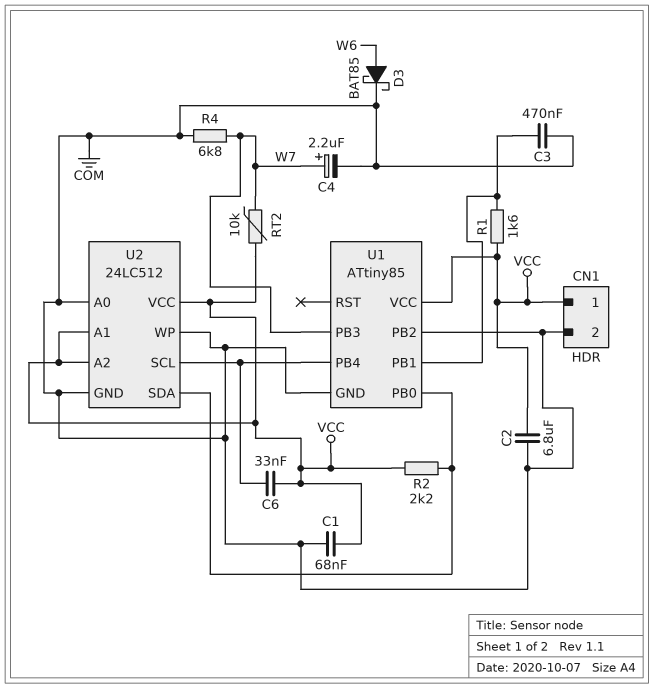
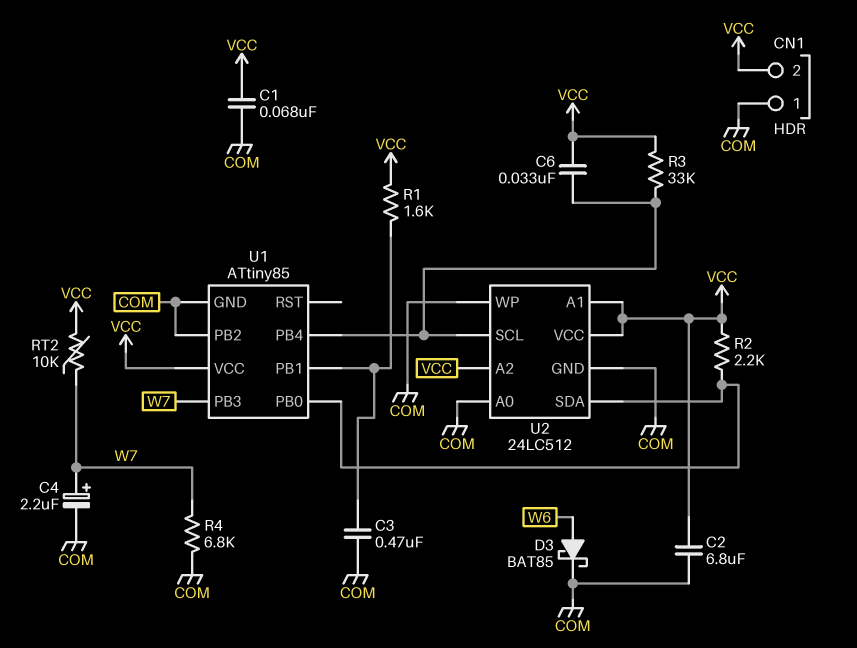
CN1 pin 1: VCC -> COM
CN1 pin 2: COM -> VCC
R3: none -> 33k (U1/PB4, VCC)

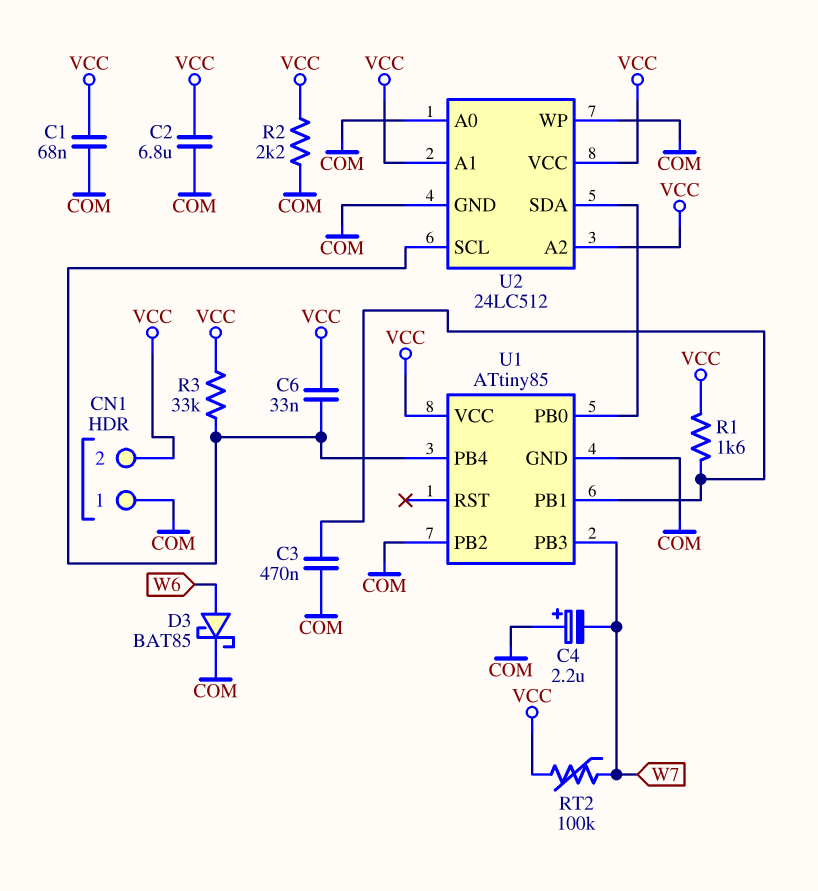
C4: 2.2uF (plus W7, minus COM) -> 2.2uF (plus COM, minus W7)
R2: 2.2k (U1/PB0, VCC) -> 2.2k (COM, VCC)
R4: 6.8k (COM, W7) -> none
RT2: 10k (VCC, W7) -> 100k (VCC, W7)

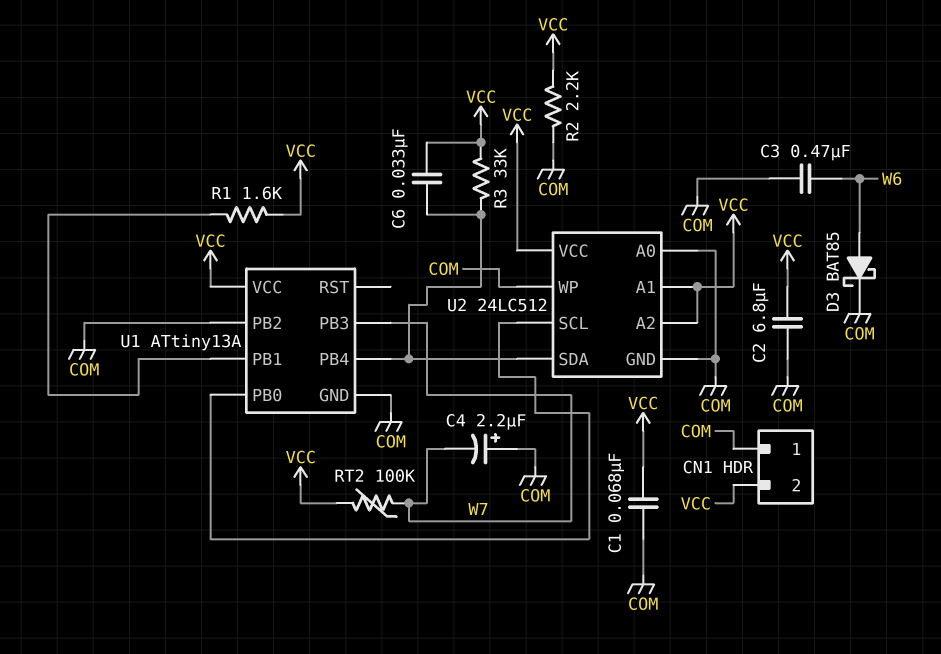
C3: 470nF (COM, U1/PB1) -> 470nF (COM, W6)
U1: ATtiny85 -> ATtiny13A
U2 pin SCL: U1/PB4 -> U1/PB0
U2 pin SDA: U1/PB0 -> U1/PB4

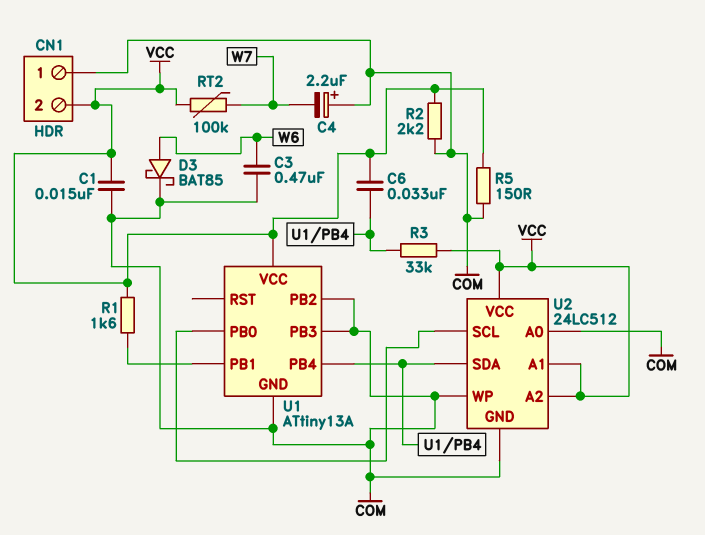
C1: 68nF (COM, VCC) -> 15nF (COM, VCC)
C2: 6.8uF (COM, VCC) -> none
R5: none -> 150 (COM, VCC)
U1 pin PB3: W7 -> COM

